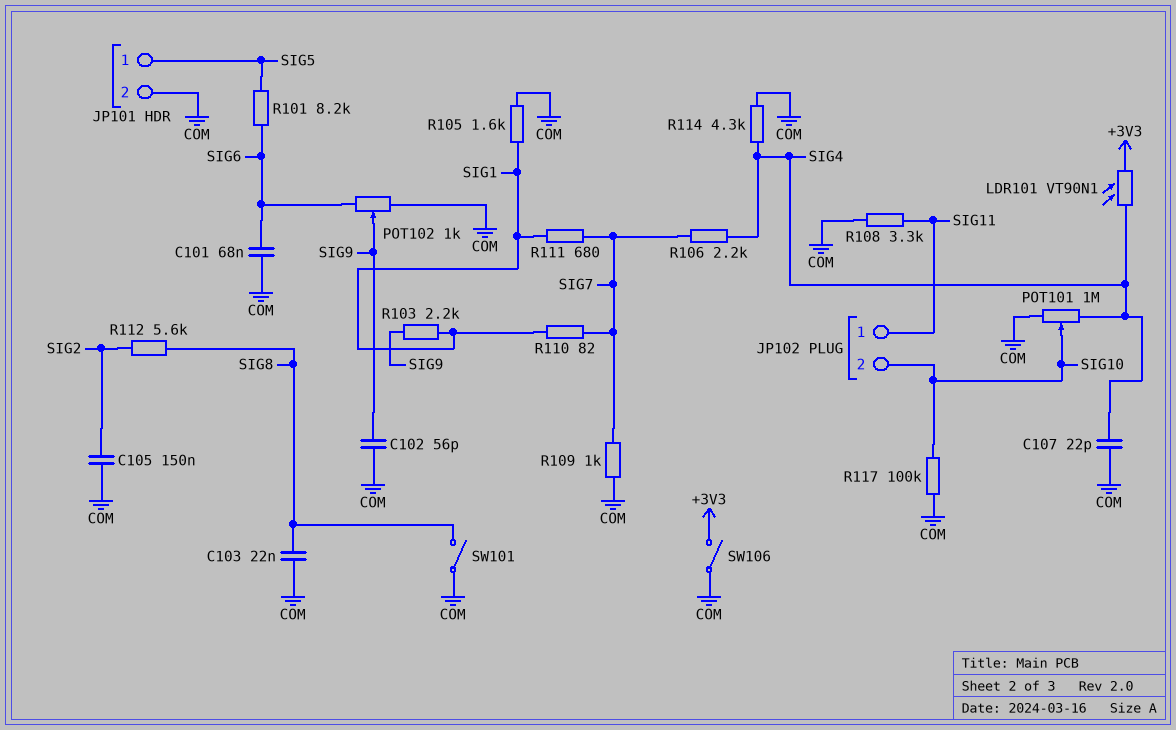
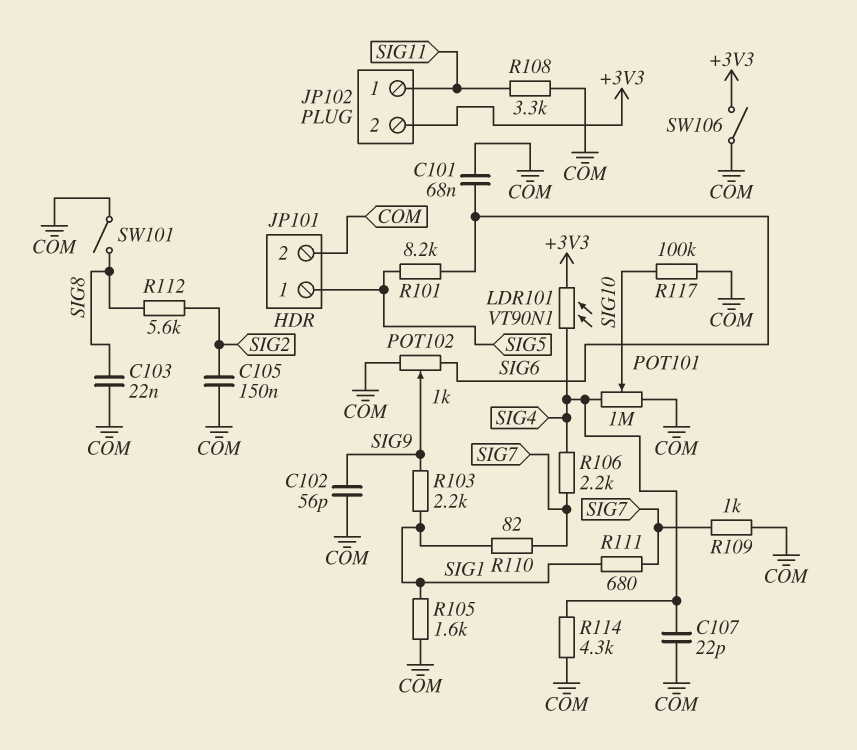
JP102 pin 2: SIG10 -> +3V3

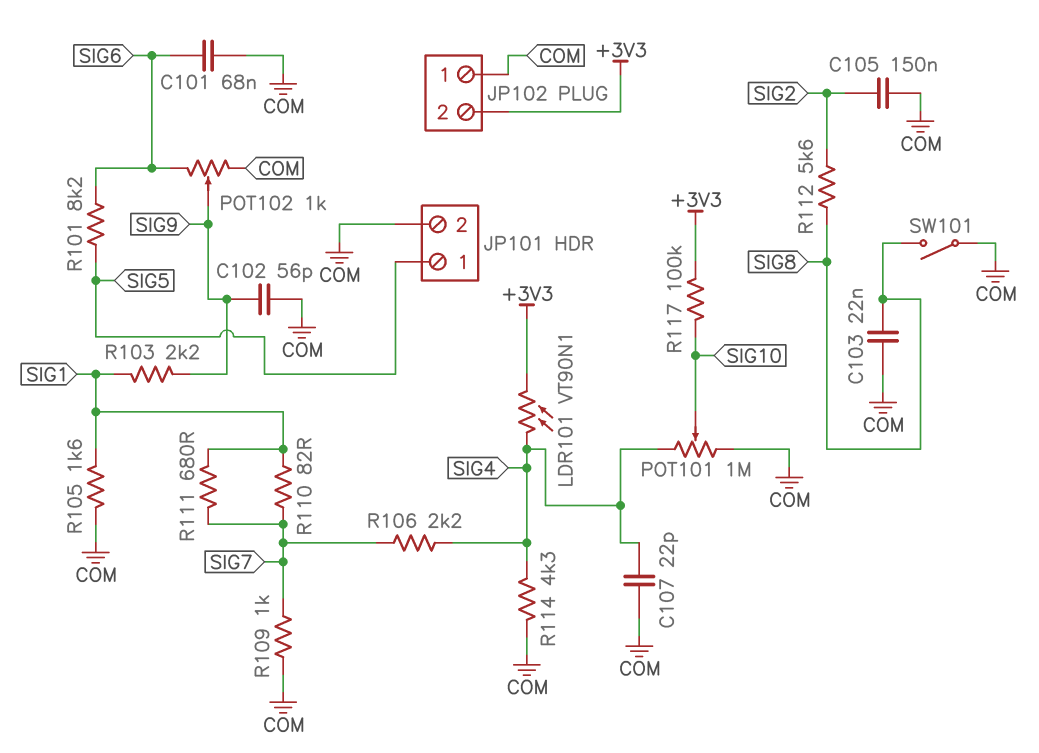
JP102 pin 1: SIG11 -> COM
R108: 3.3k (COM, SIG11) -> none
R117: 100k (COM, SIG10) -> 100k (+3V3, SIG10)
SW106: switch (+3V3, COM) -> none

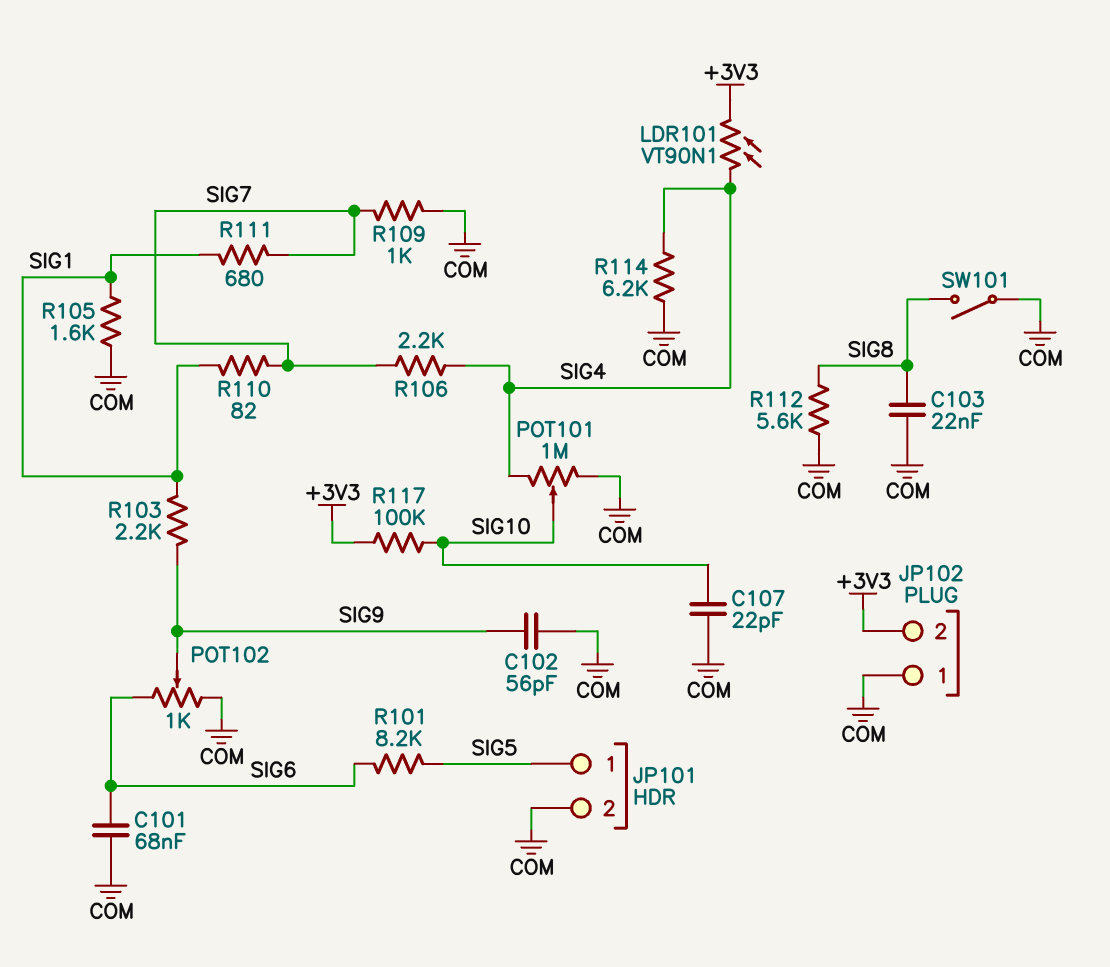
C105: 150nF (COM, SIG2) -> none
C107: 22pF (COM, SIG4) -> 22pF (COM, SIG10)
R112: 5.6k (SIG2, SIG8) -> 5.6k (COM, SIG8)
R114: 4.3k (COM, SIG4) -> 6.2k (COM, SIG4)

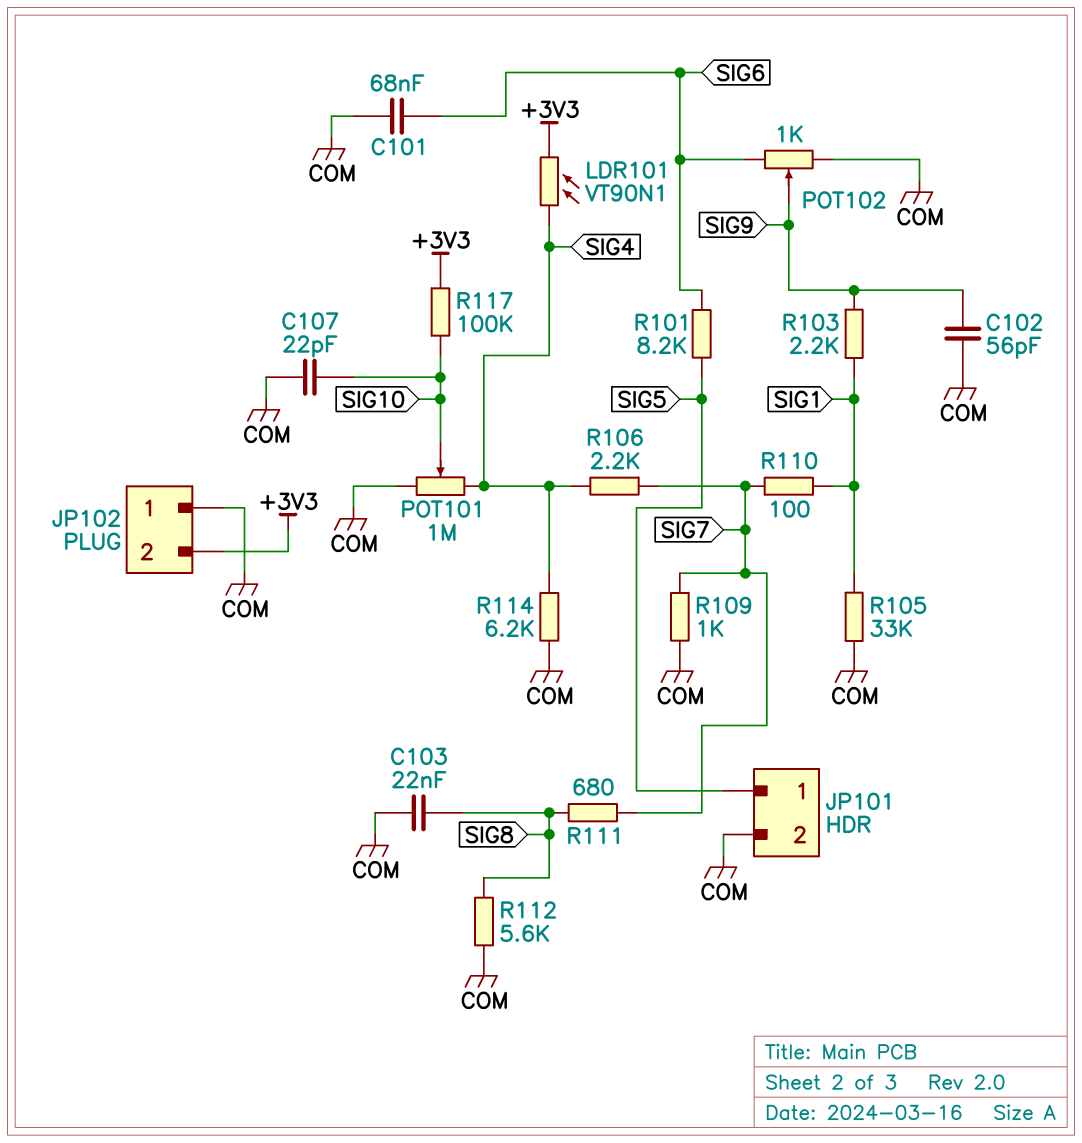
R105: 1.6k (COM, SIG1) -> 33k (COM, SIG1)
R110: 82 (SIG1, SIG7) -> 100 (SIG1, SIG7)
R111: 680 (SIG1, SIG7) -> 680 (SIG7, SIG8)
SW101: switch (COM, SIG8) -> none

